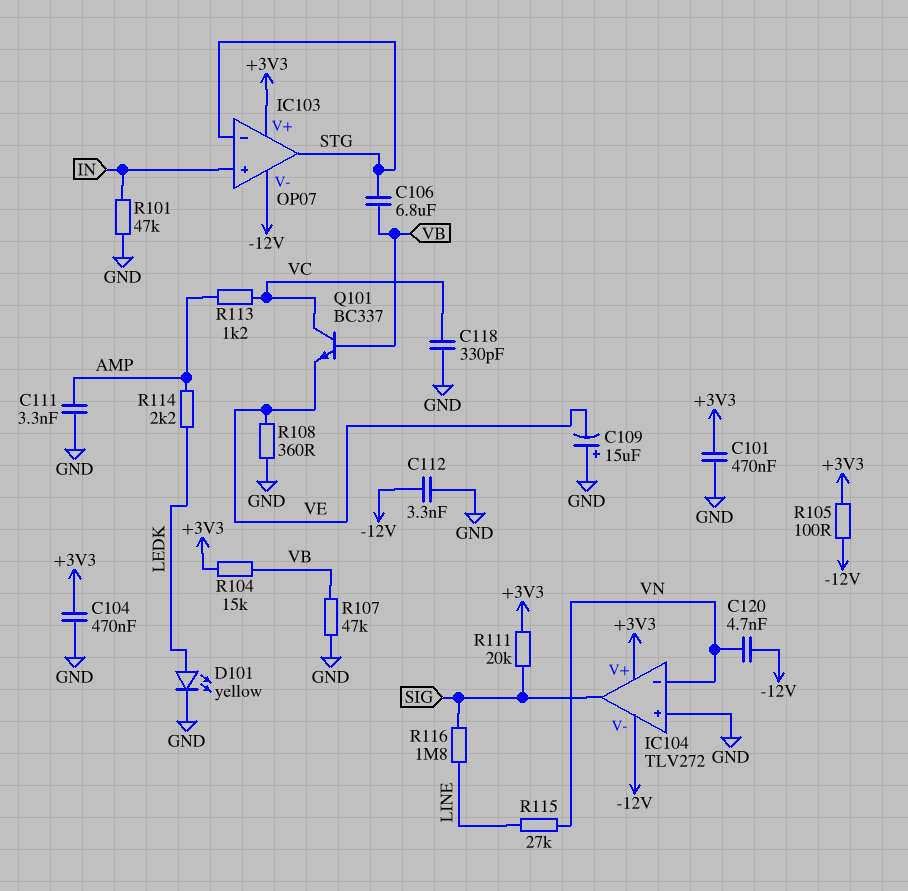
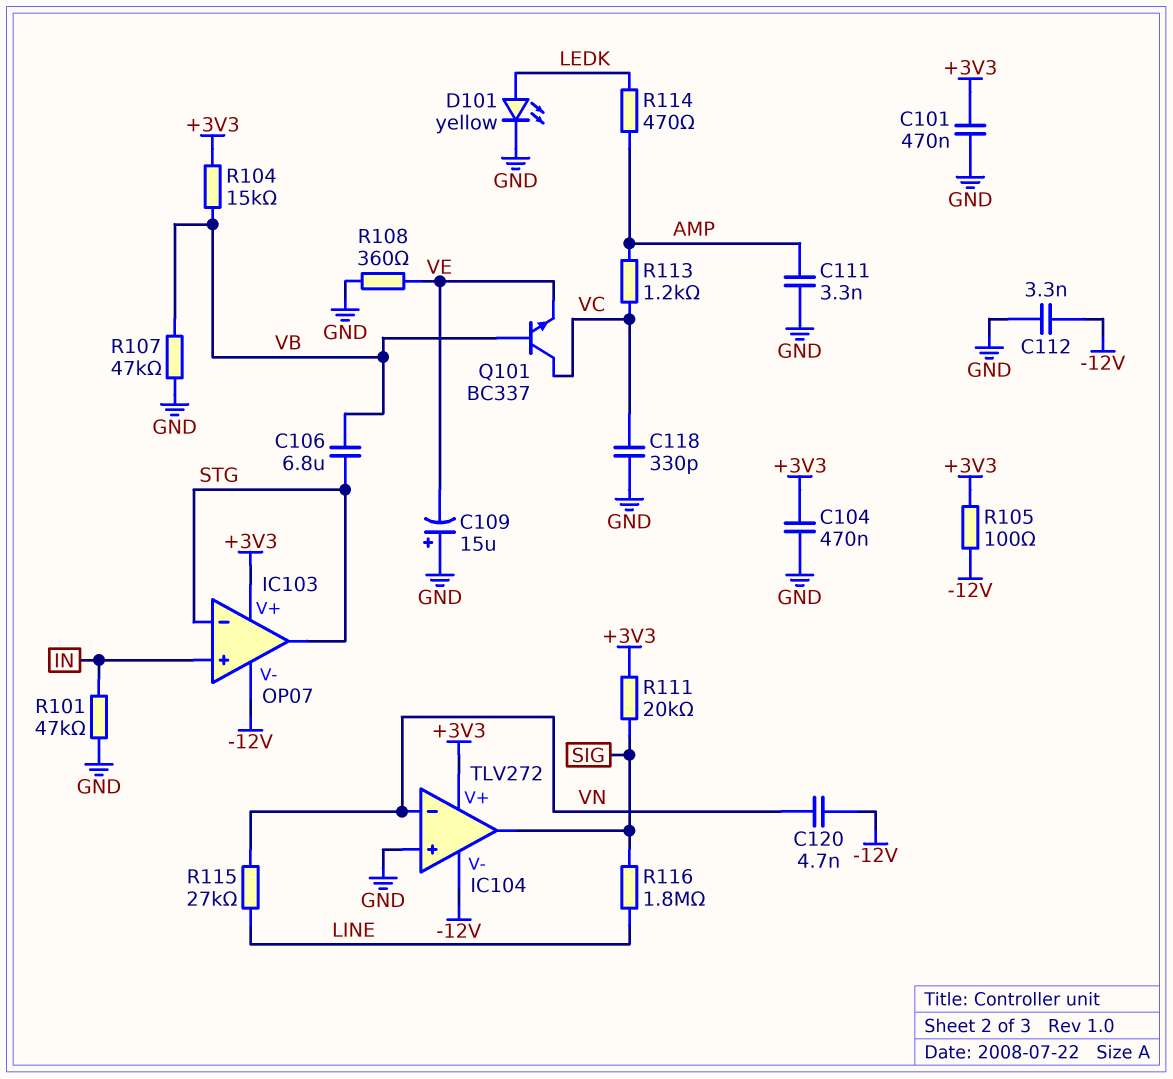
R114: 2.2k (AMP, LEDK) -> 470 (AMP, LEDK)

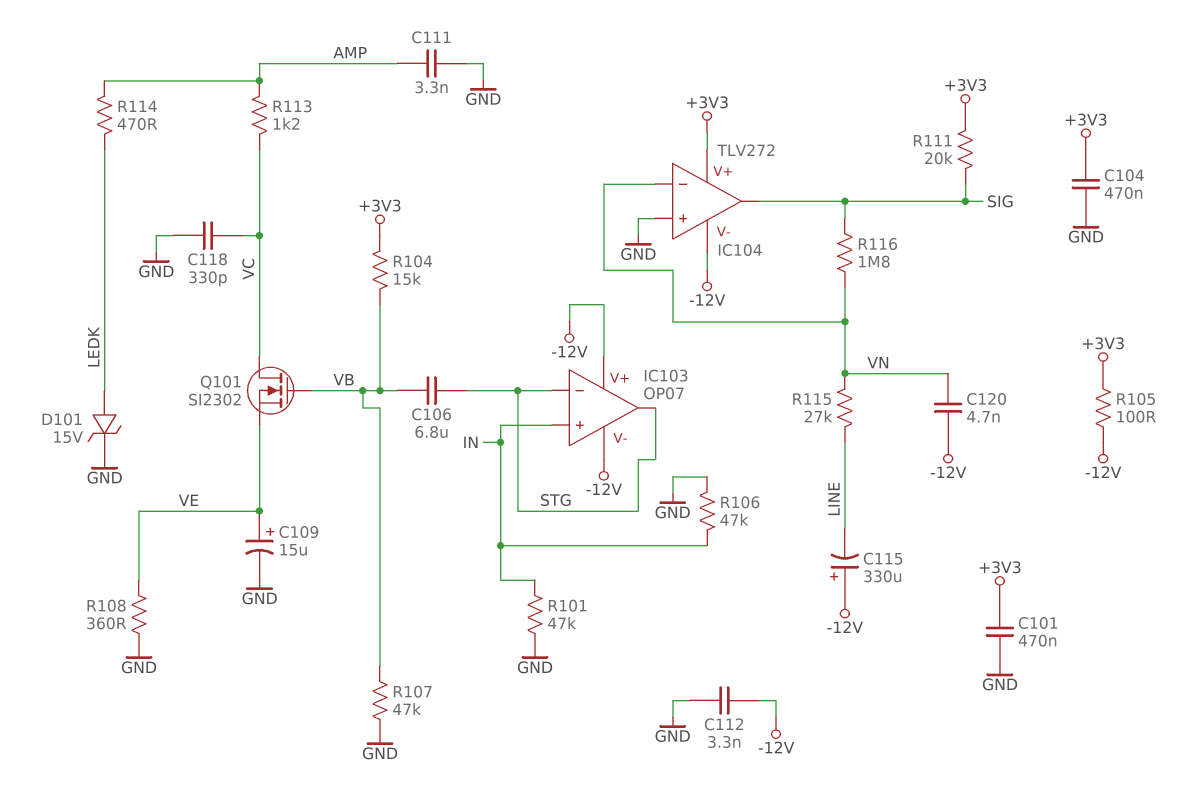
C109: 15uF (plus GND, minus VE) -> 15uF (plus VE, minus GND)
C115: none -> 330uF (plus -12V, minus LINE)
D101: LED yellow (A LEDK, K GND) -> zener 15V (A LEDK, K GND)
IC103 pin V+: +3V3 -> -12V
Q101: NPN BC337 (B VB, C VC, E VE) -> NMOS SI2302 (G VB, D VC, S VE)
R106: none -> 47k (GND, IN)
R116: 1.8M (LINE, SIG) -> 1.8M (SIG, VN)

